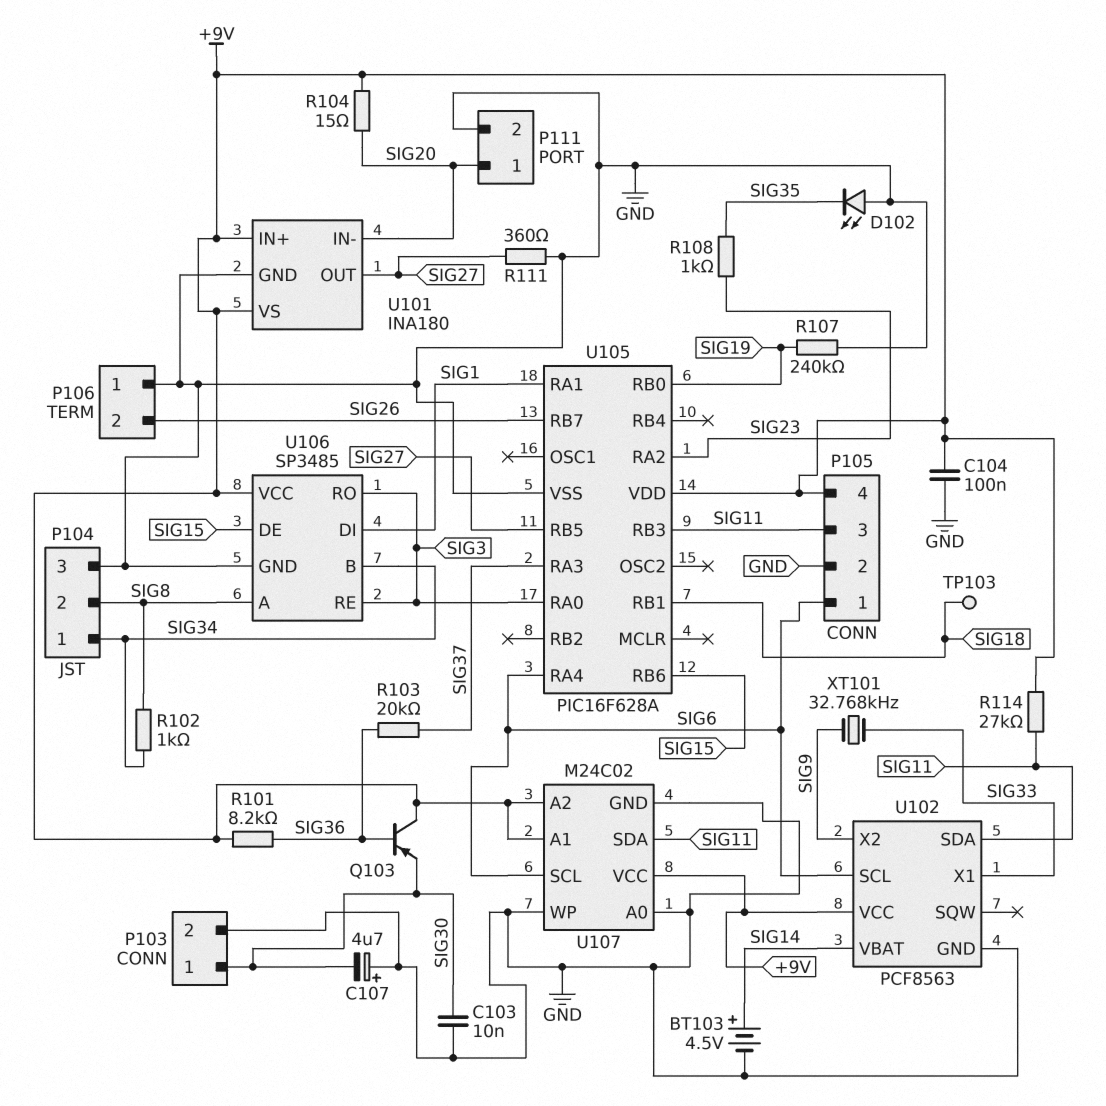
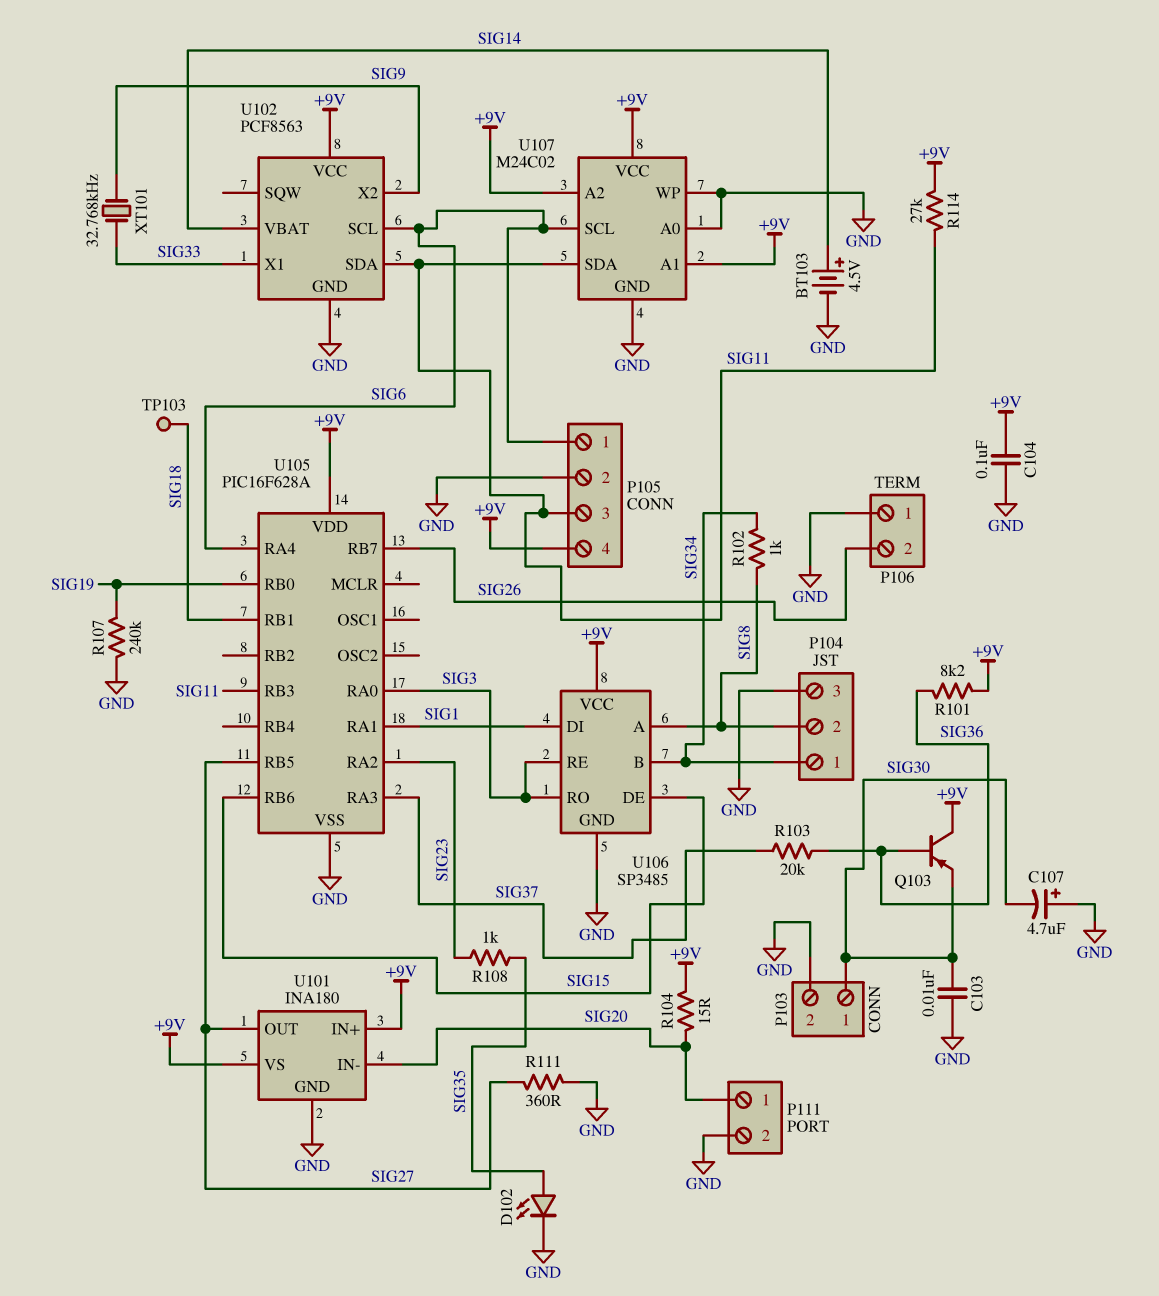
D102: LED (A GND, K SIG35) -> LED (A SIG35, K GND)

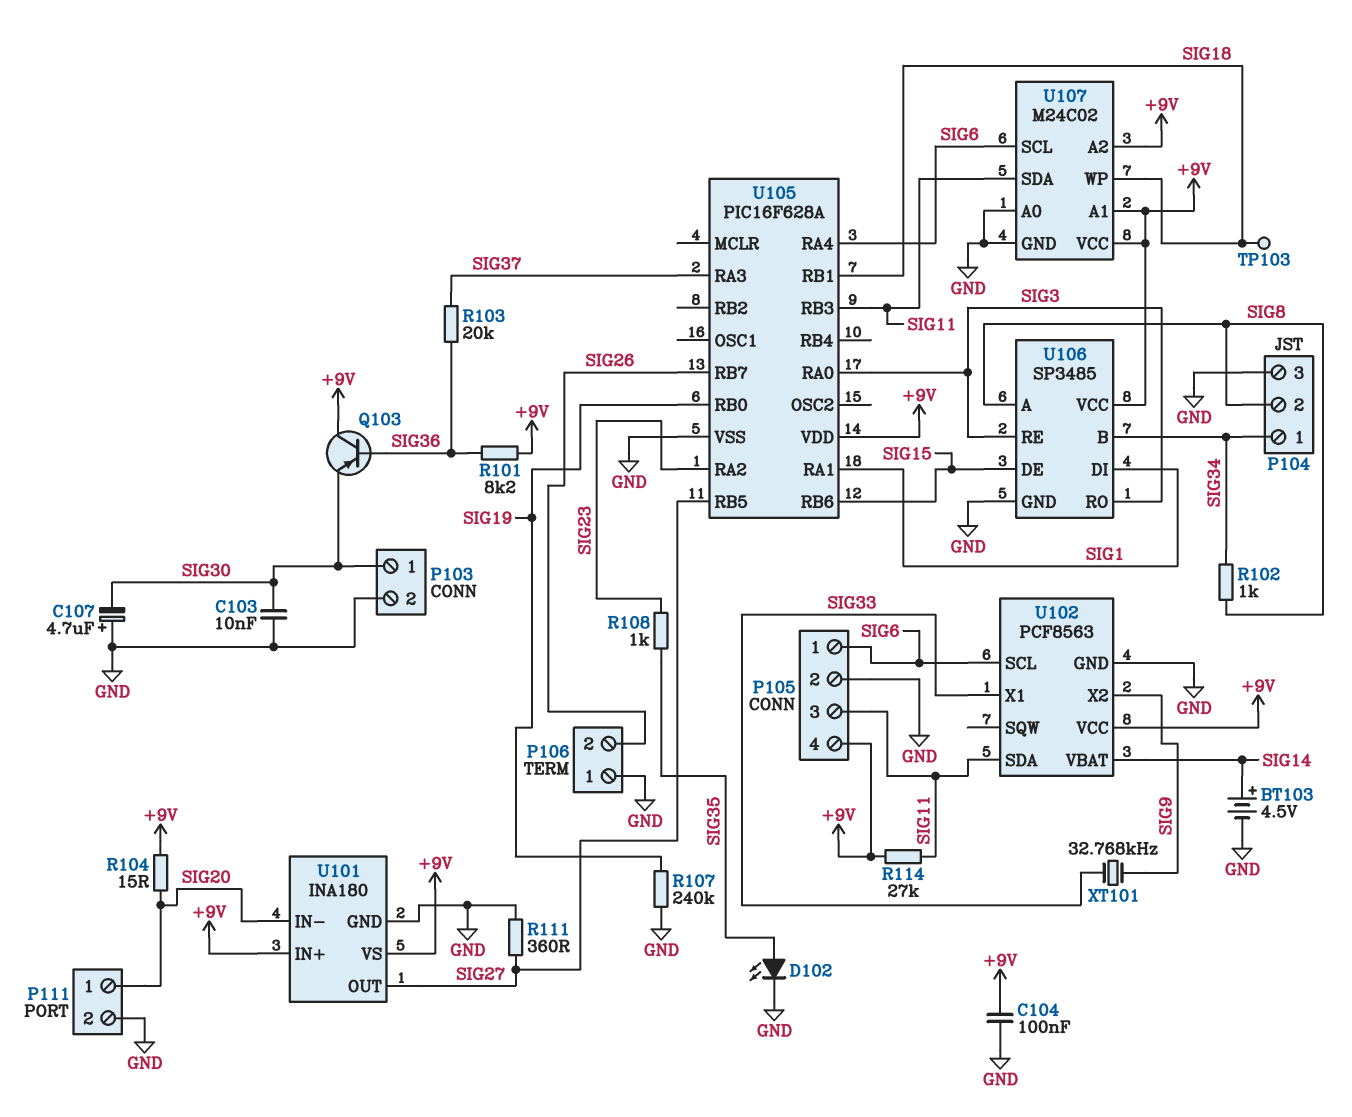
U107 pin WP: GND -> SIG18

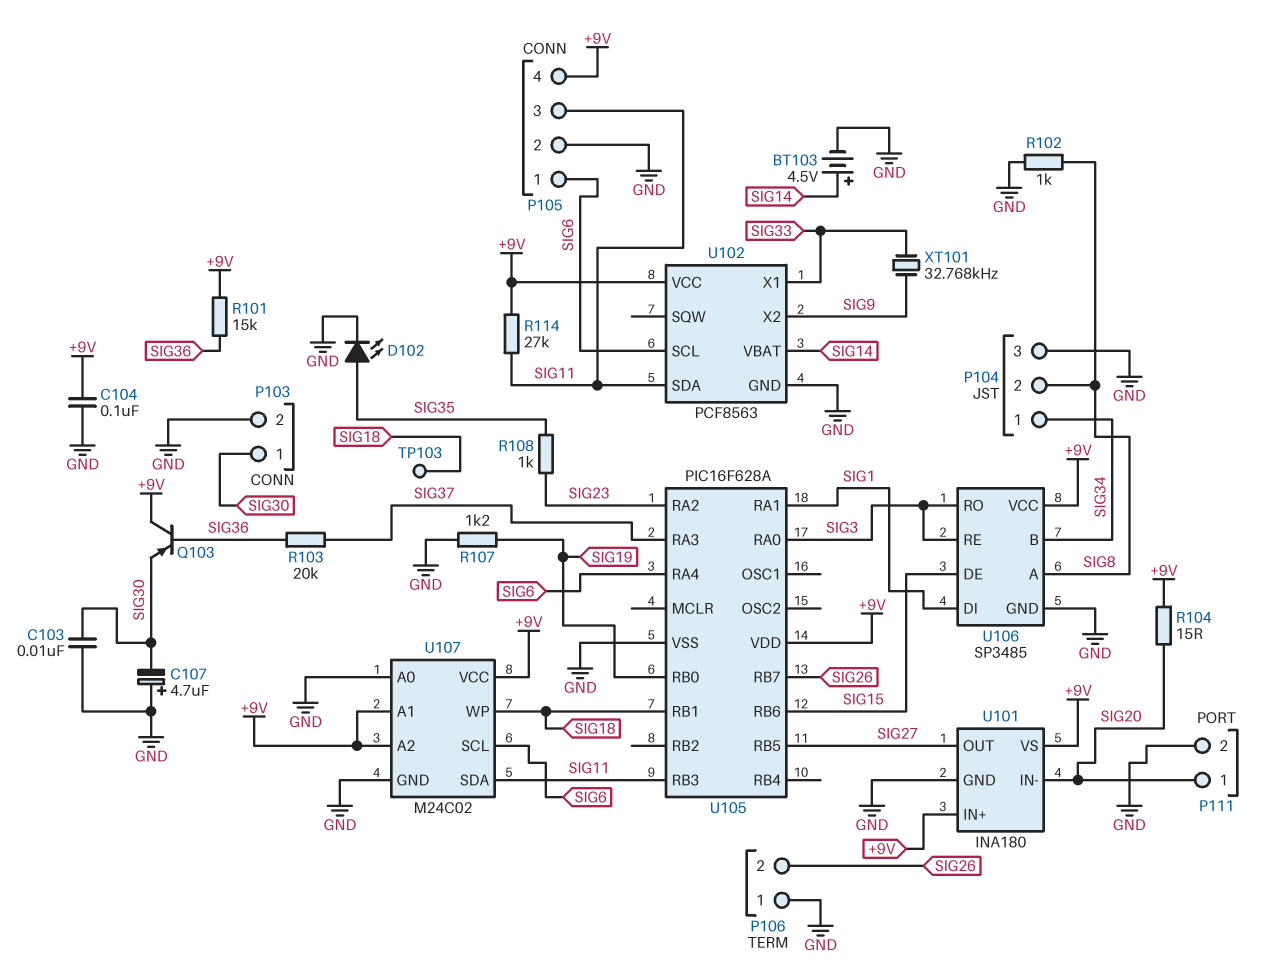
R101: 8.2k (+9V, SIG36) -> 15k (+9V, SIG36)
R102: 1k (SIG8, SIG34) -> 1k (GND, SIG8)
R107: 240k (GND, SIG19) -> 1.2k (GND, SIG19)
R111: 360 (GND, SIG27) -> none

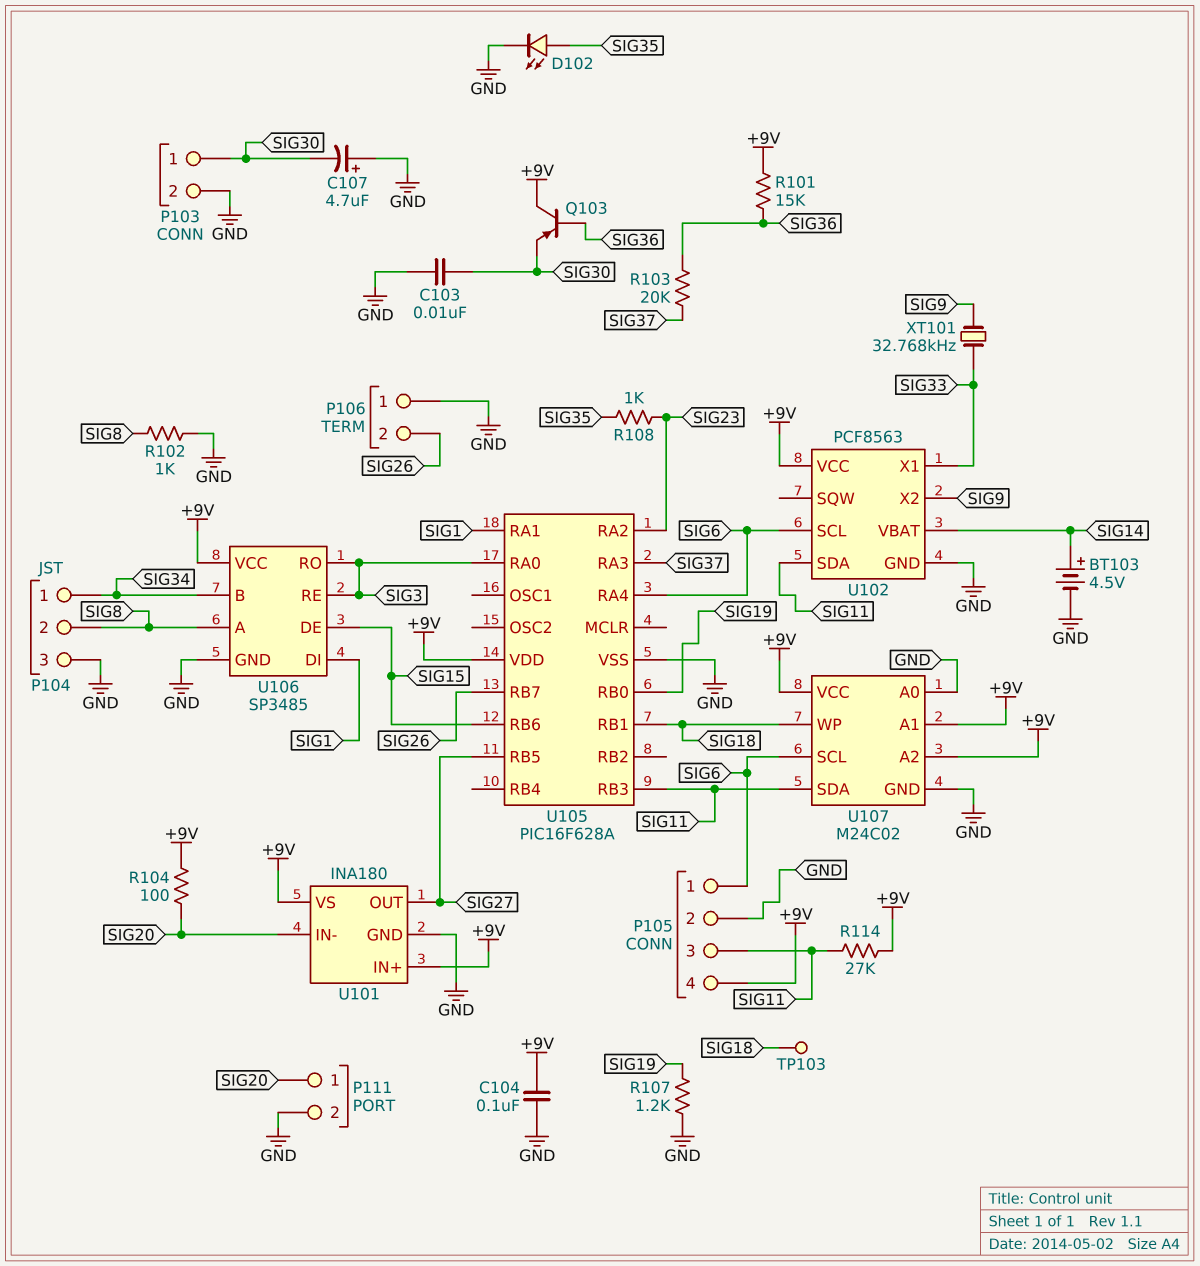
R104: 15 (+9V, SIG20) -> 100 (+9V, SIG20)

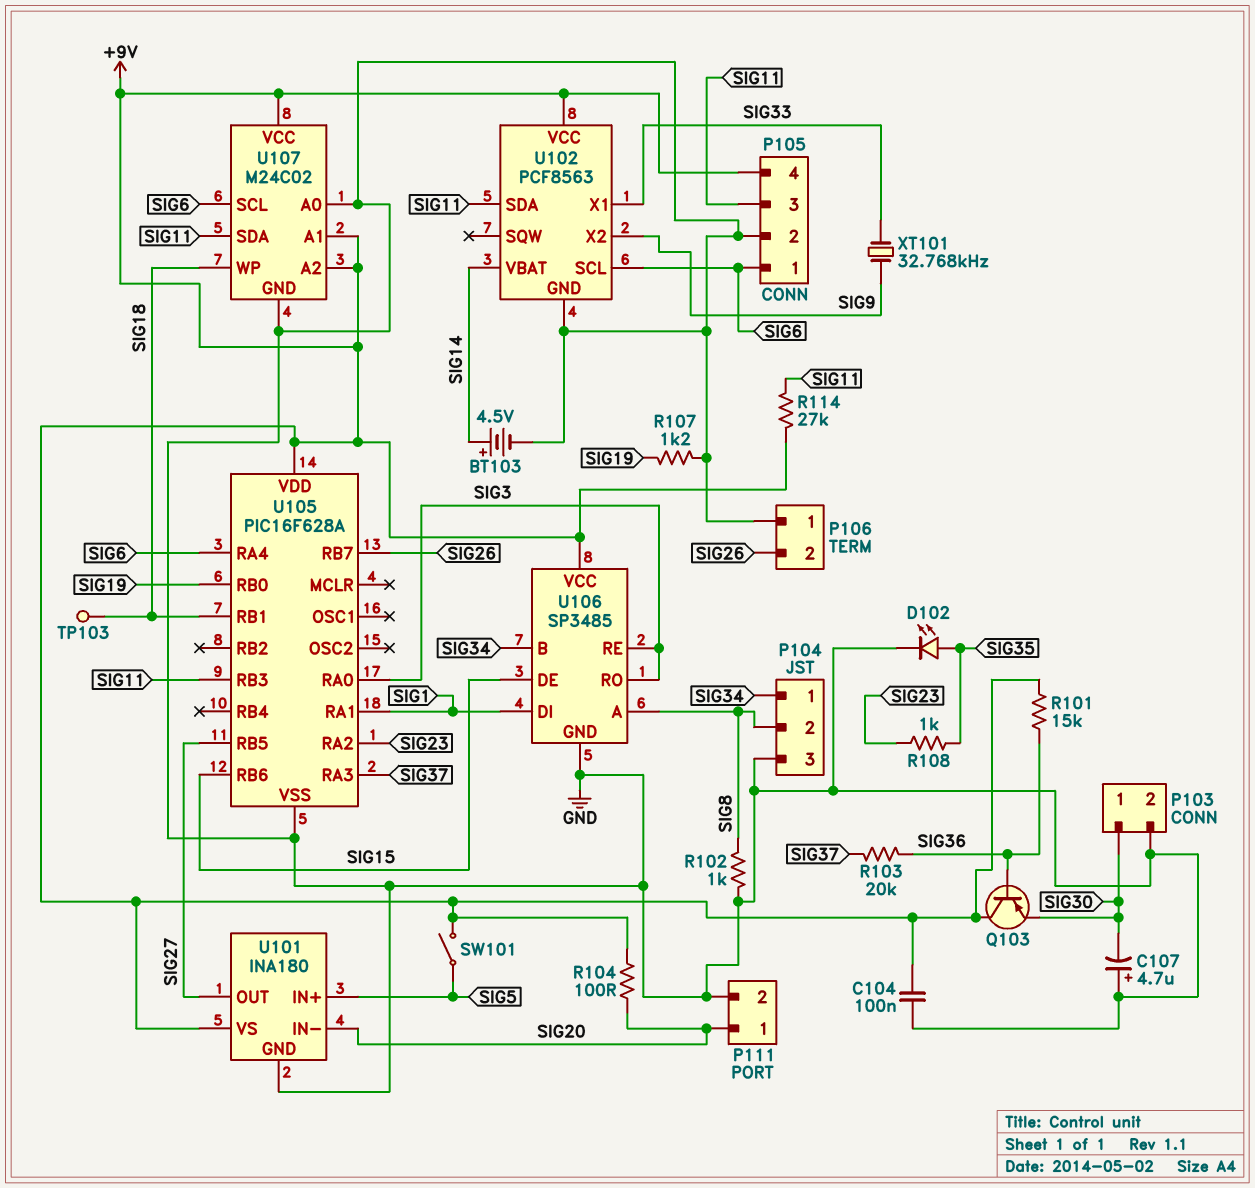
C103: 10nF (GND, SIG30) -> none
SW101: none -> switch (+9V, SIG5)
U101 pin IN+: +9V -> SIG5

